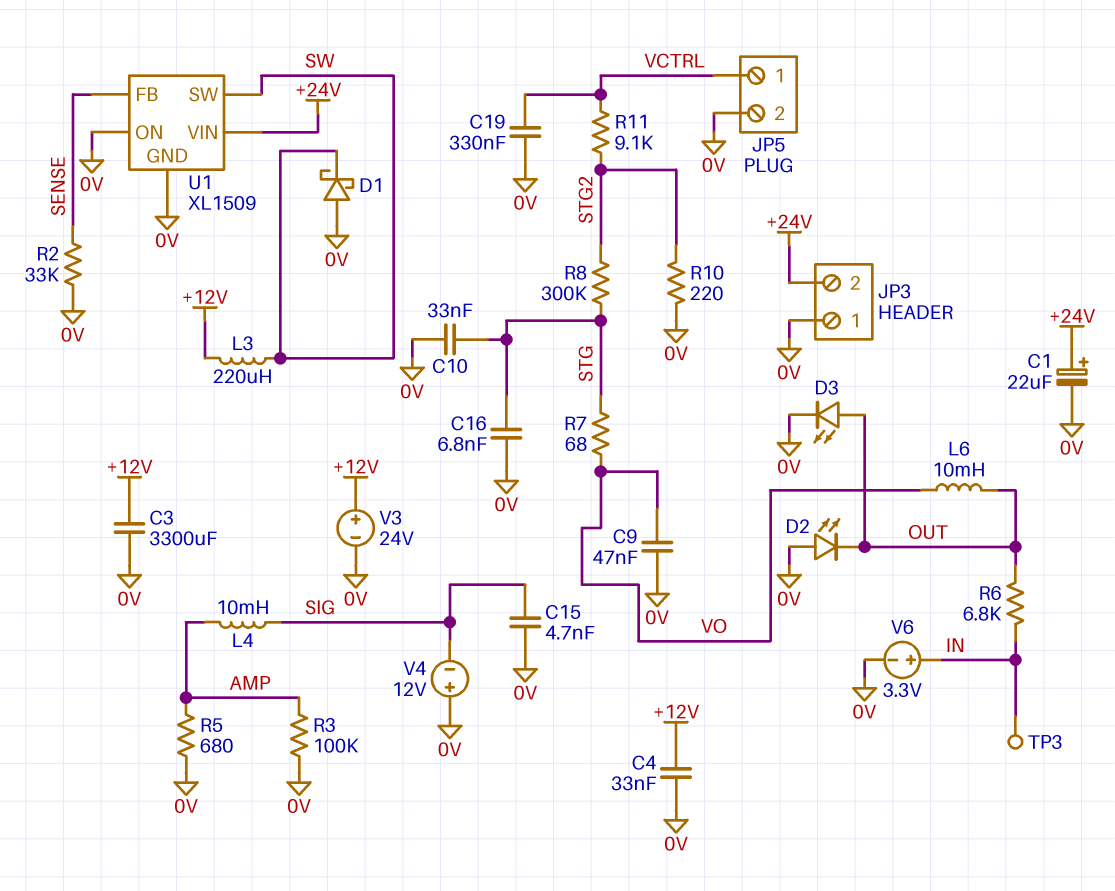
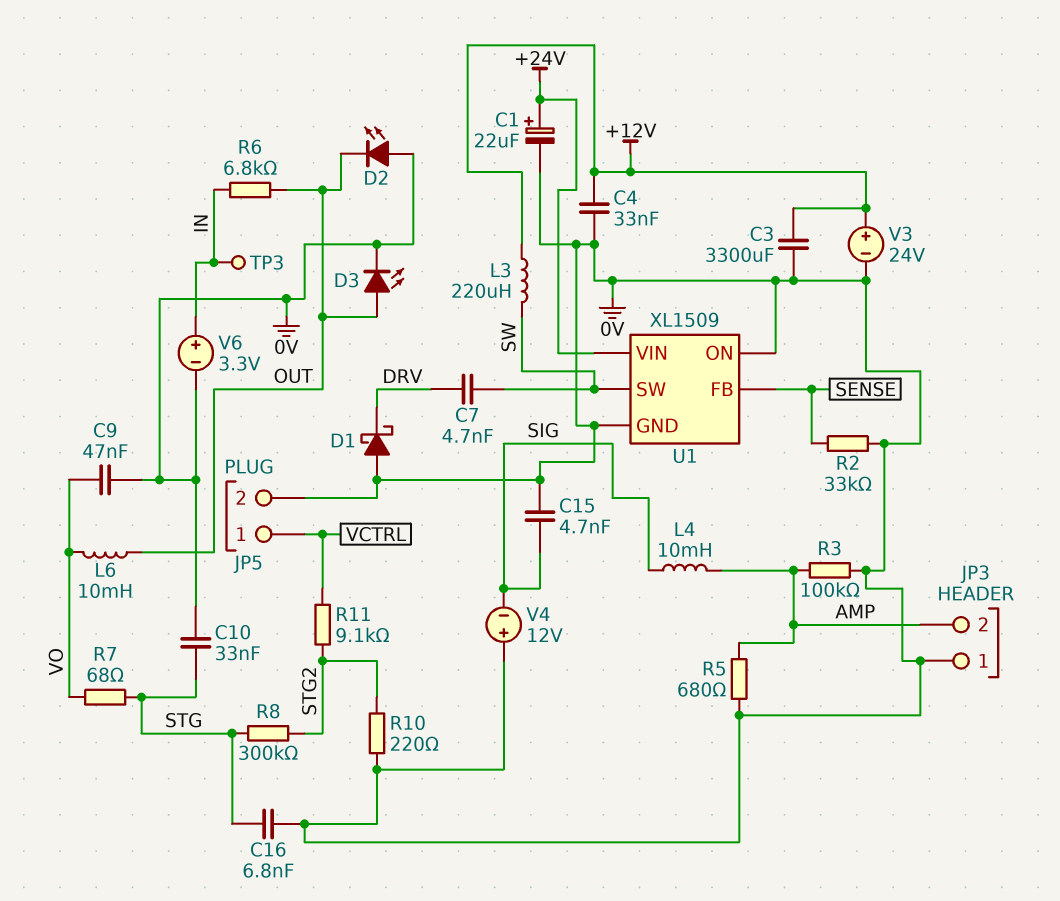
C7: none -> 4.7nF (DRV, SW)
C19: 330nF (0V, VCTRL) -> none
D1: schottky (A 0V, K SW) -> schottky (A 0V, K DRV)
JP3 pin 2: +24V -> AMP

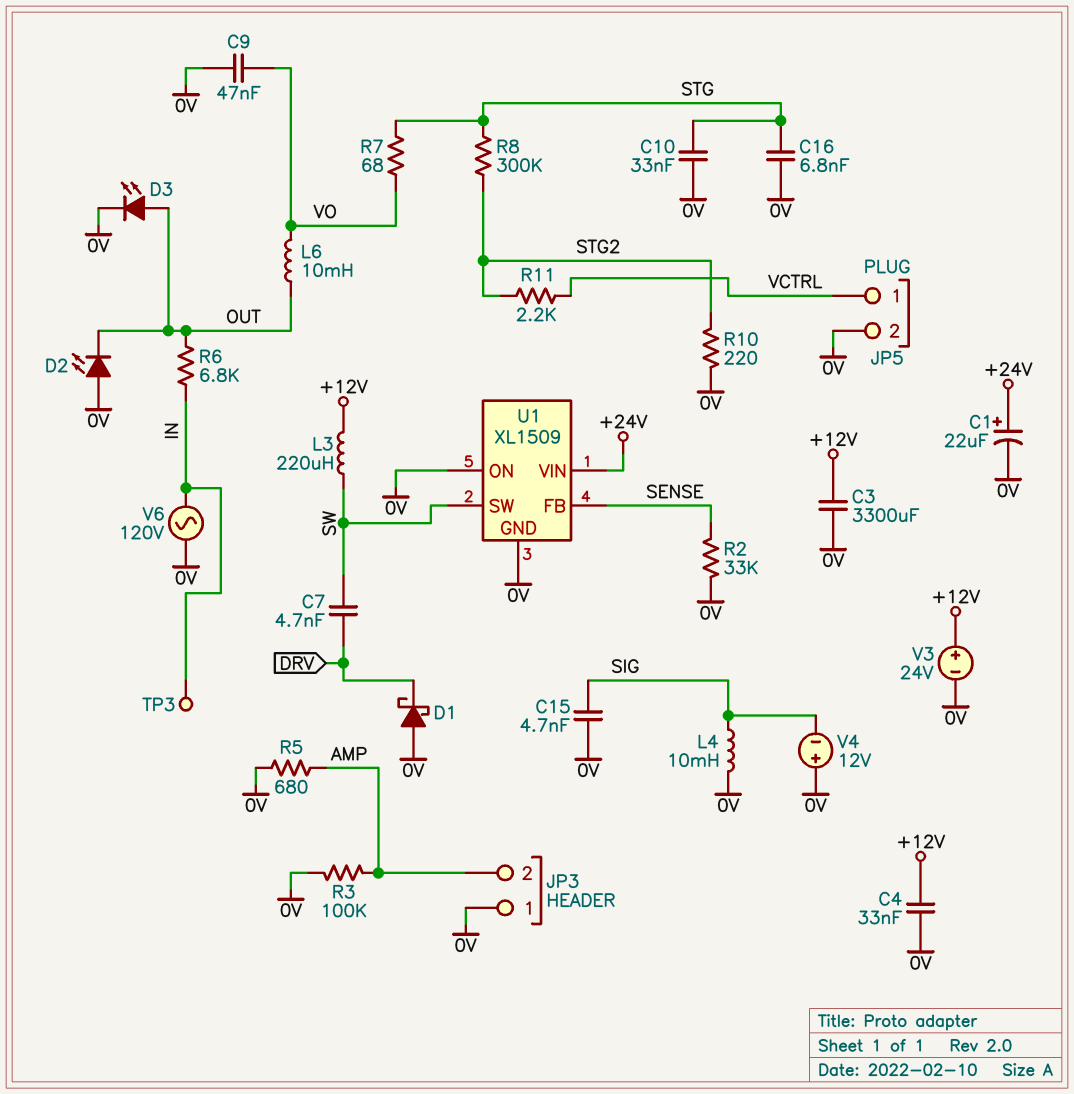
L4: 10mH (AMP, SIG) -> 10mH (0V, SIG)
R11: 9.1k (STG2, VCTRL) -> 2.2k (STG2, VCTRL)
V6: 3.3V (plus IN, minus 0V) -> AC 120V (0V, IN)

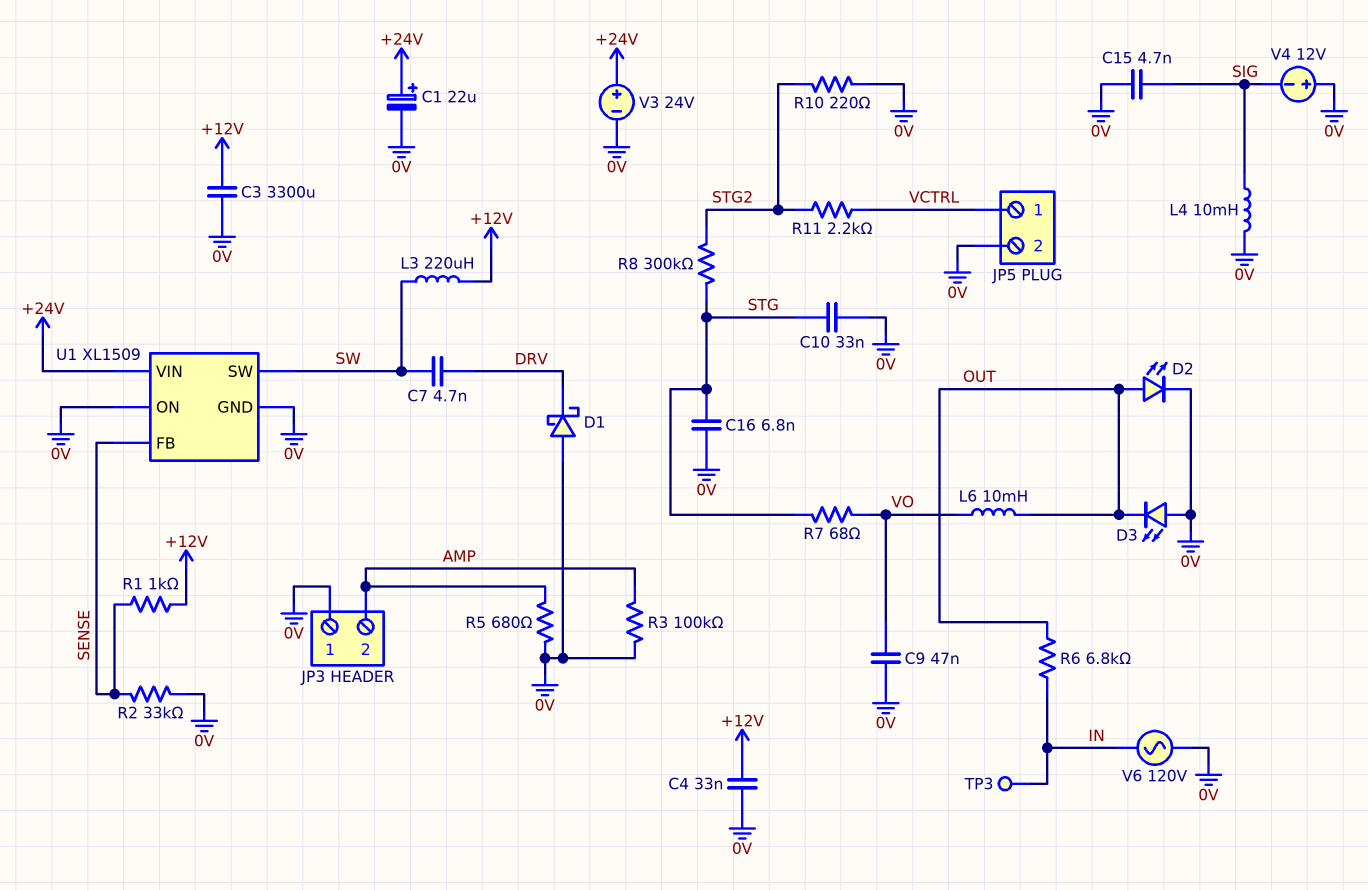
D2: LED (A 0V, K OUT) -> LED (A OUT, K 0V)
D3: LED (A OUT, K 0V) -> LED (A 0V, K OUT)
R1: none -> 1k (+12V, SENSE)
V3: 24V (plus +12V, minus 0V) -> 24V (plus +24V, minus 0V)

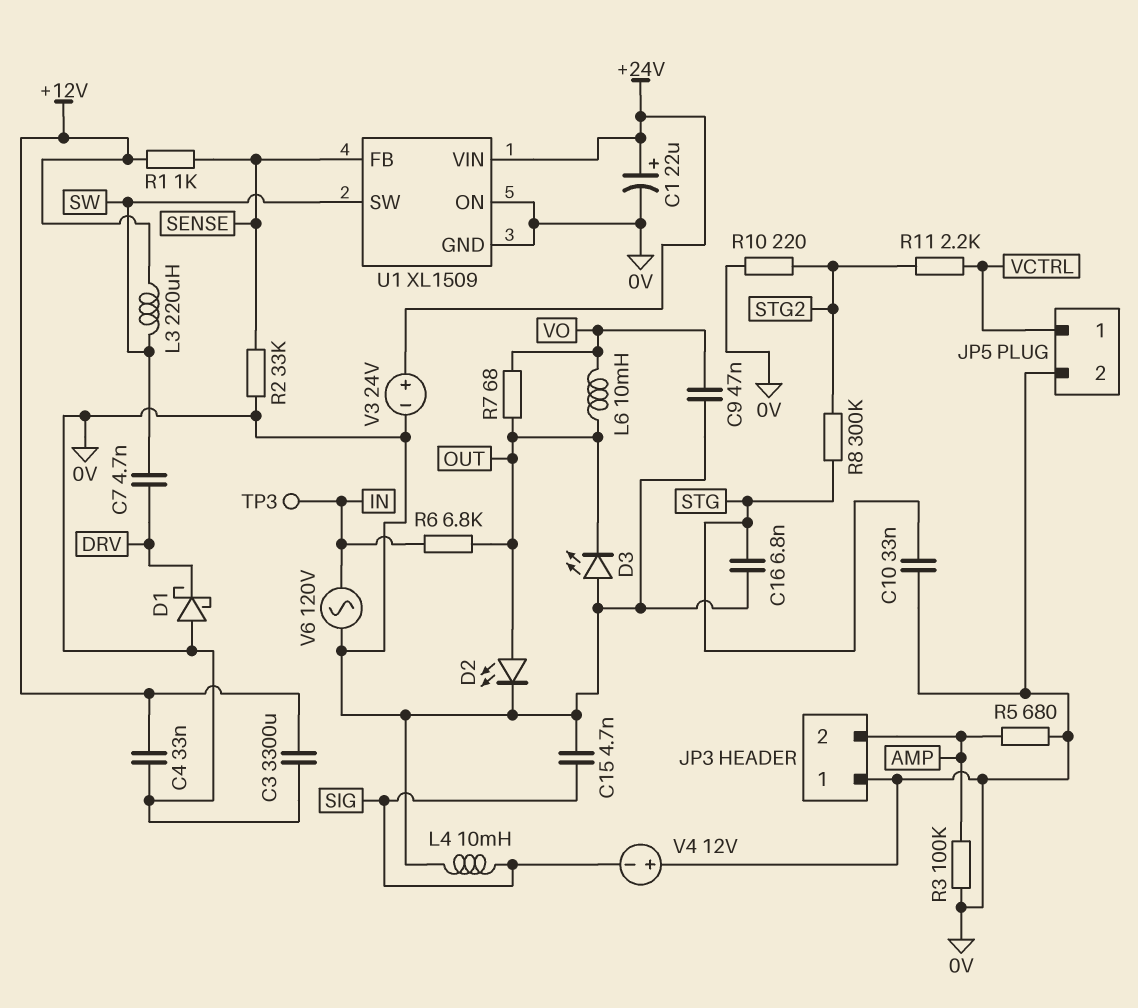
R7: 68 (STG, VO) -> 68 (OUT, VO)

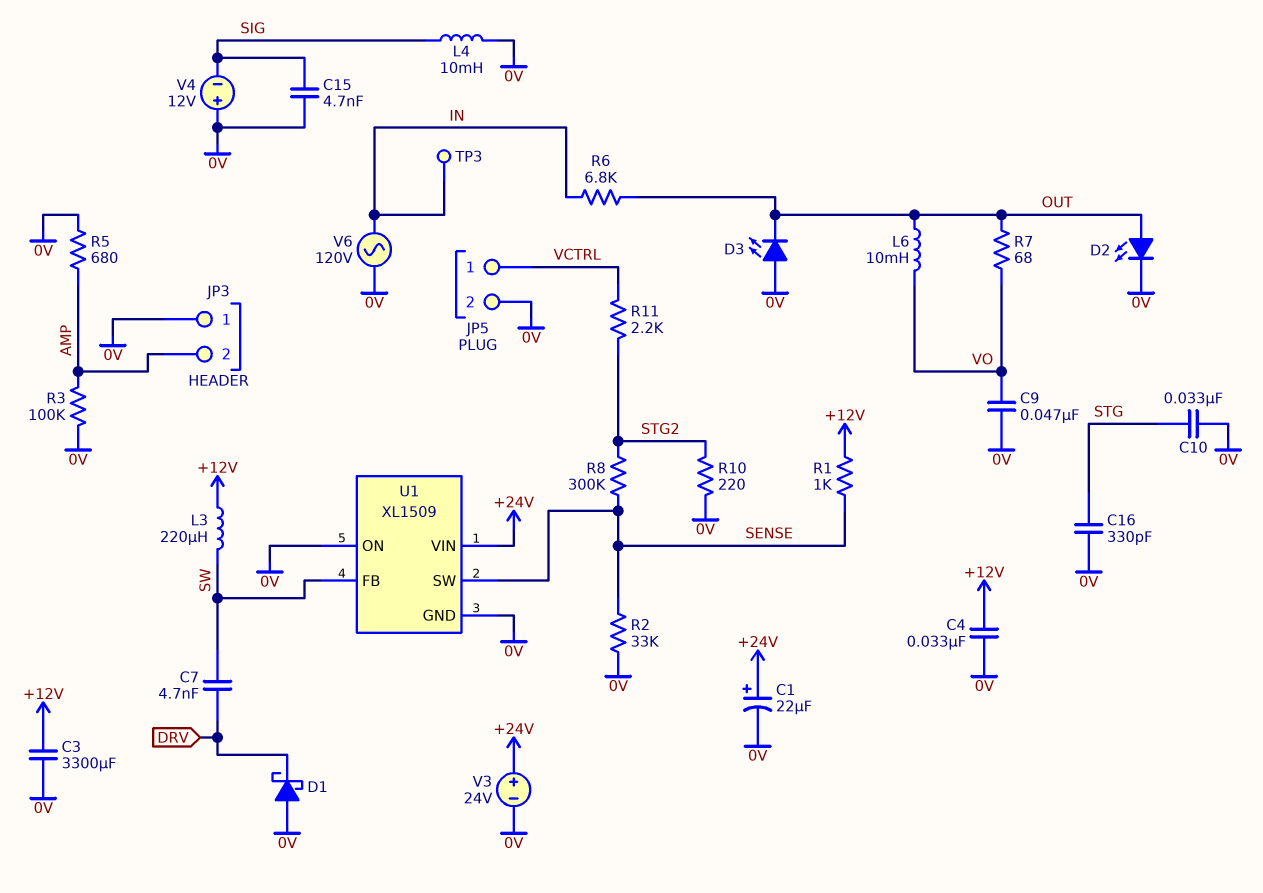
C16: 6.8nF (0V, STG) -> 330pF (0V, STG)
R8: 300k (STG, STG2) -> 300k (SENSE, STG2)
U1 pin FB: SENSE -> SW
U1 pin SW: SW -> SENSE

